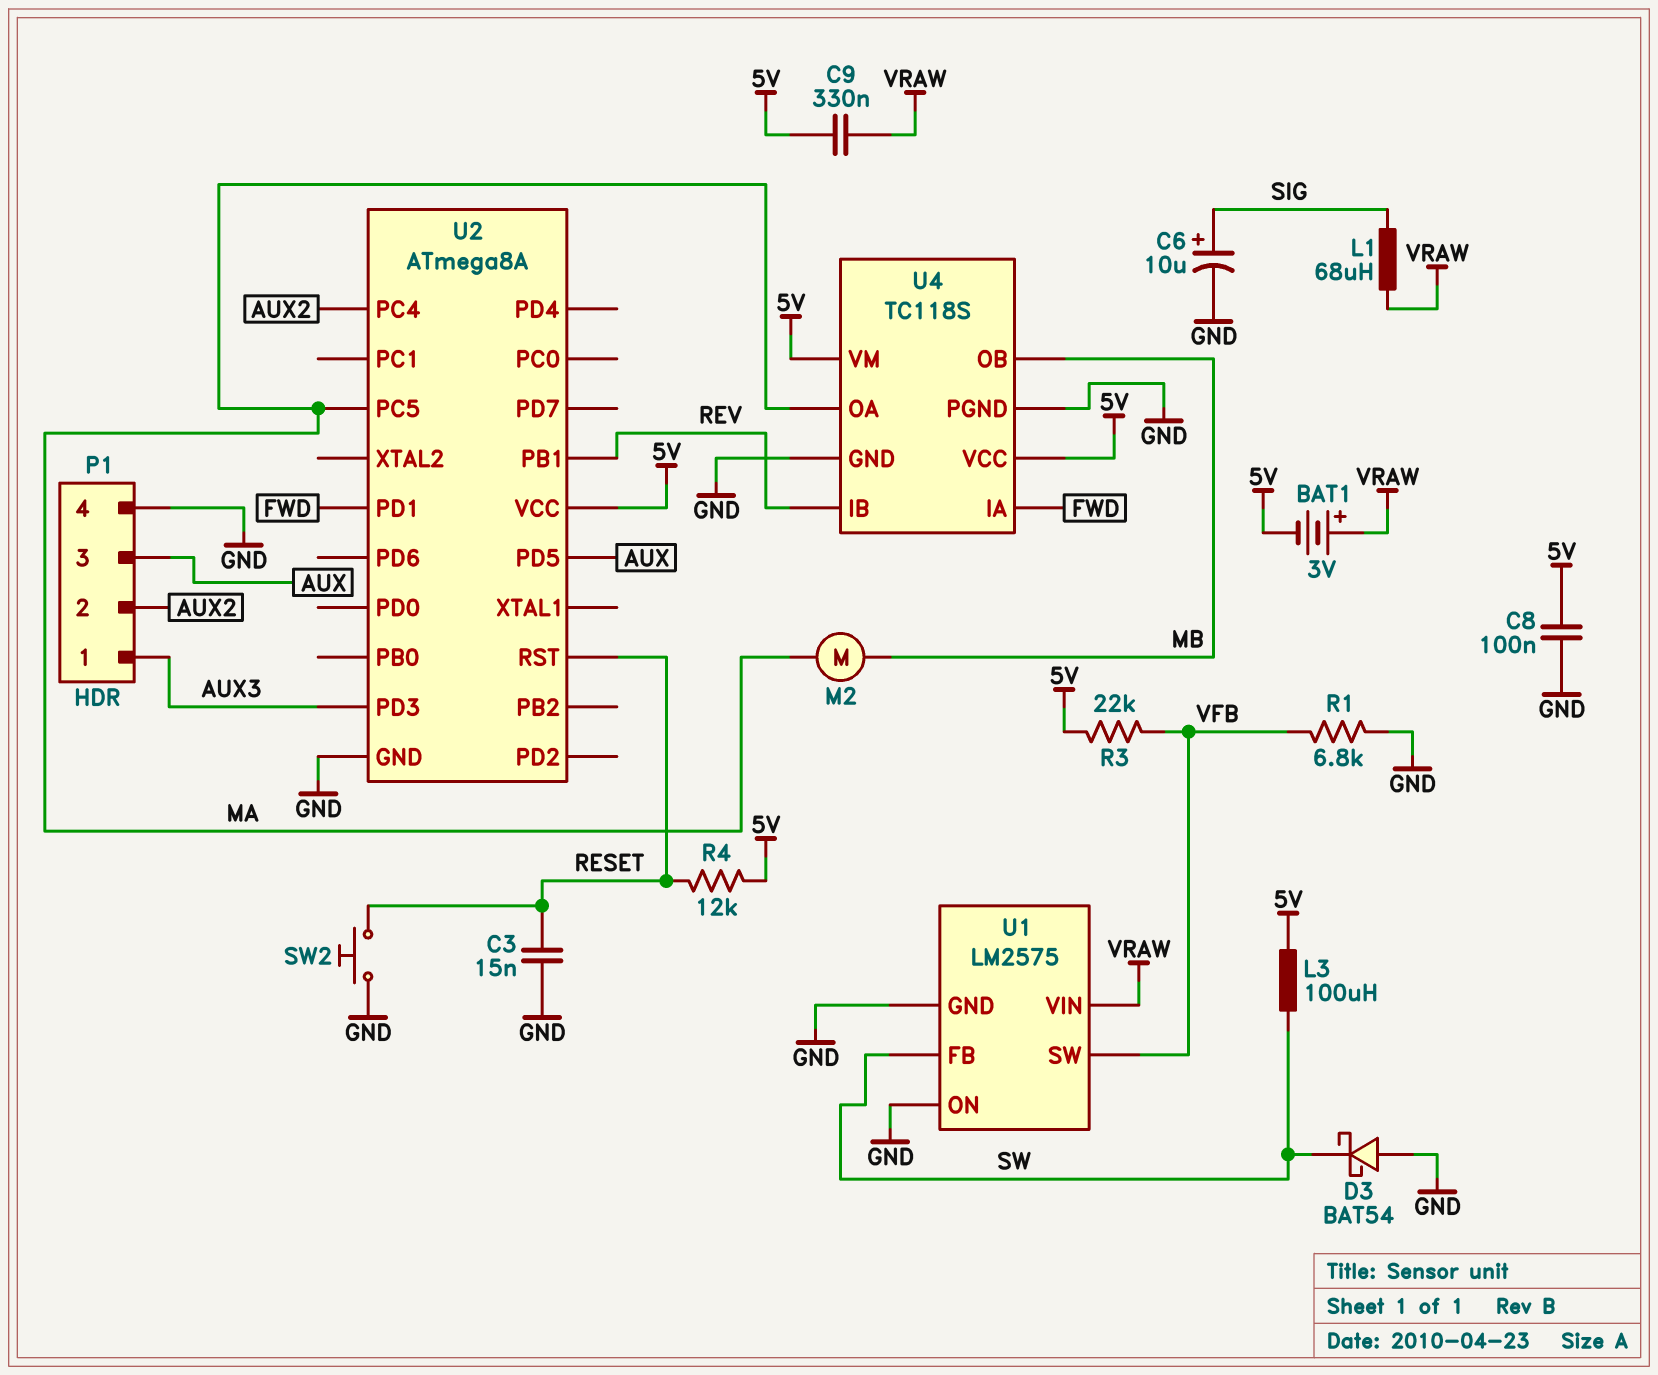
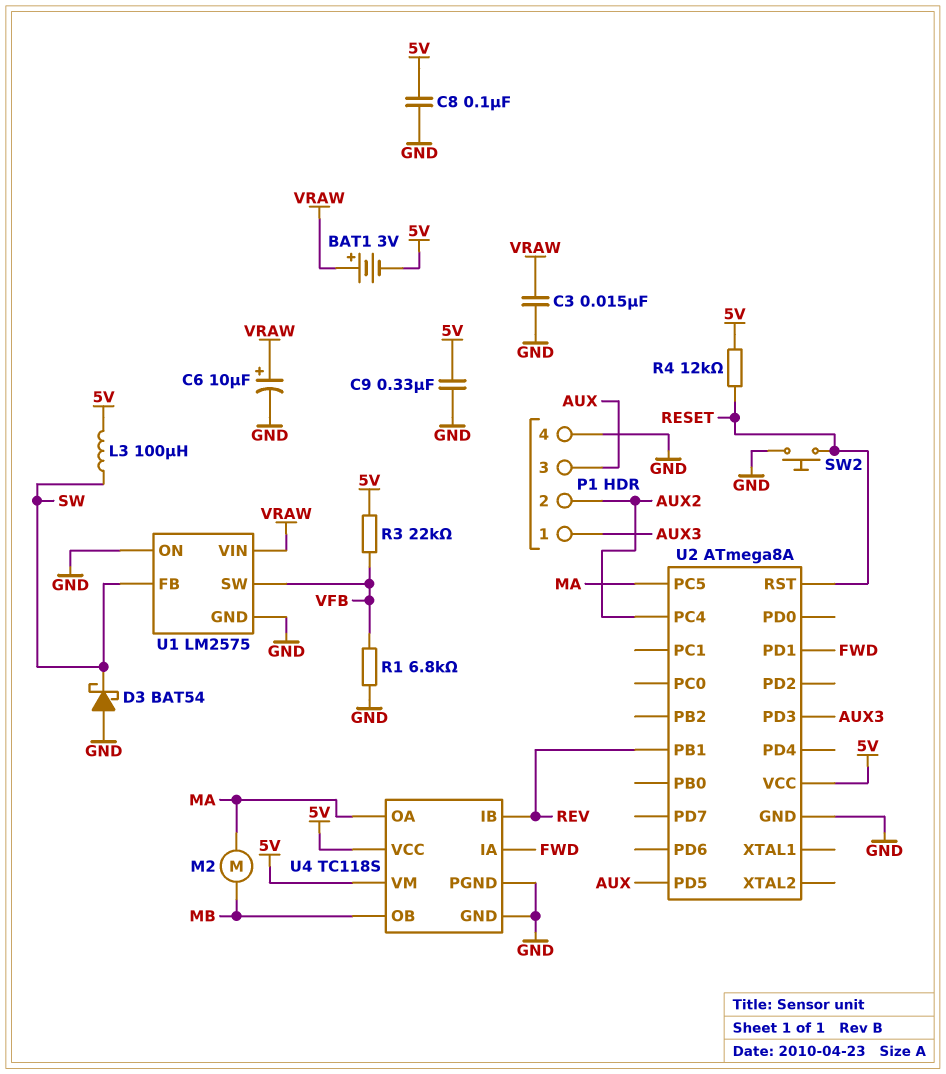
C3: 15nF (GND, RESET) -> 15nF (GND, VRAW)
C6: 10uF (plus SIG, minus GND) -> 10uF (plus VRAW, minus GND)
C9: 330nF (5V, VRAW) -> 330nF (5V, GND)
L1: 68uH (SIG, VRAW) -> none

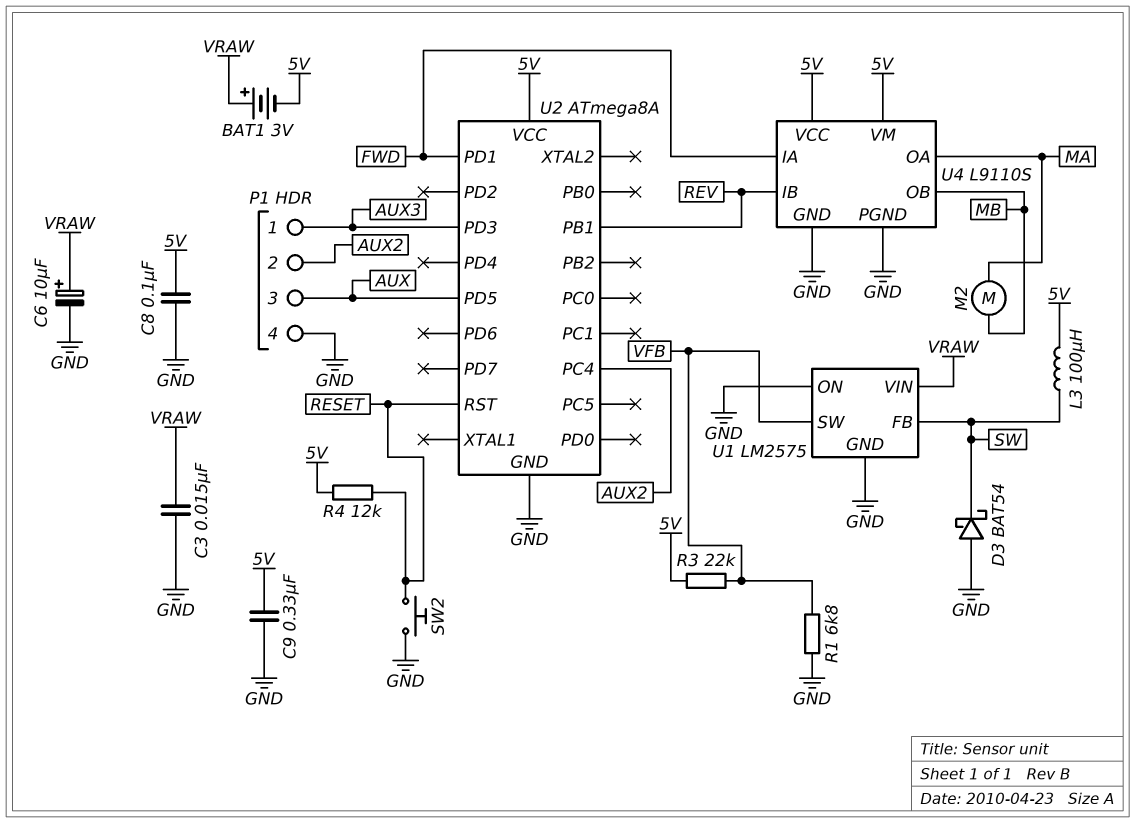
U2 pin PC5: MA -> none
U4: TC118S -> L9110S

